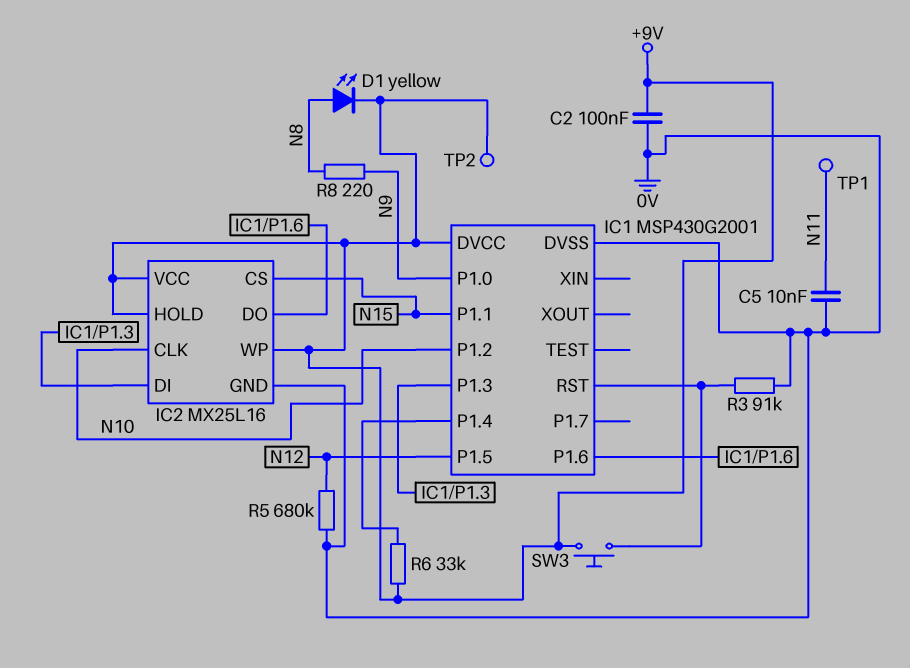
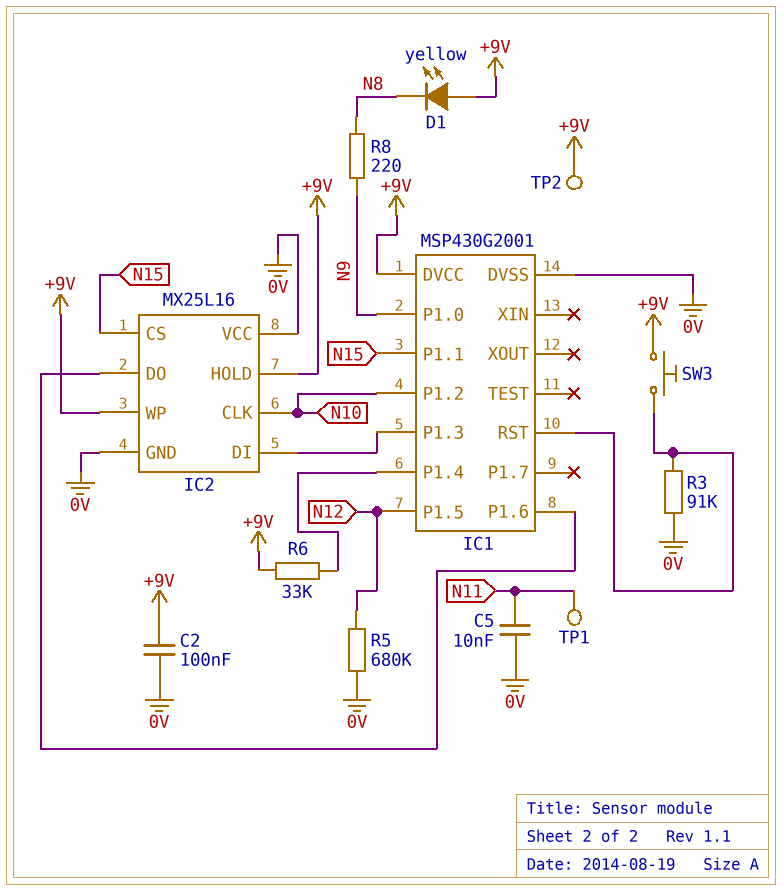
D1: LED yellow (A N8, K +9V) -> LED yellow (A +9V, K N8)
IC2 pin VCC: +9V -> 0V

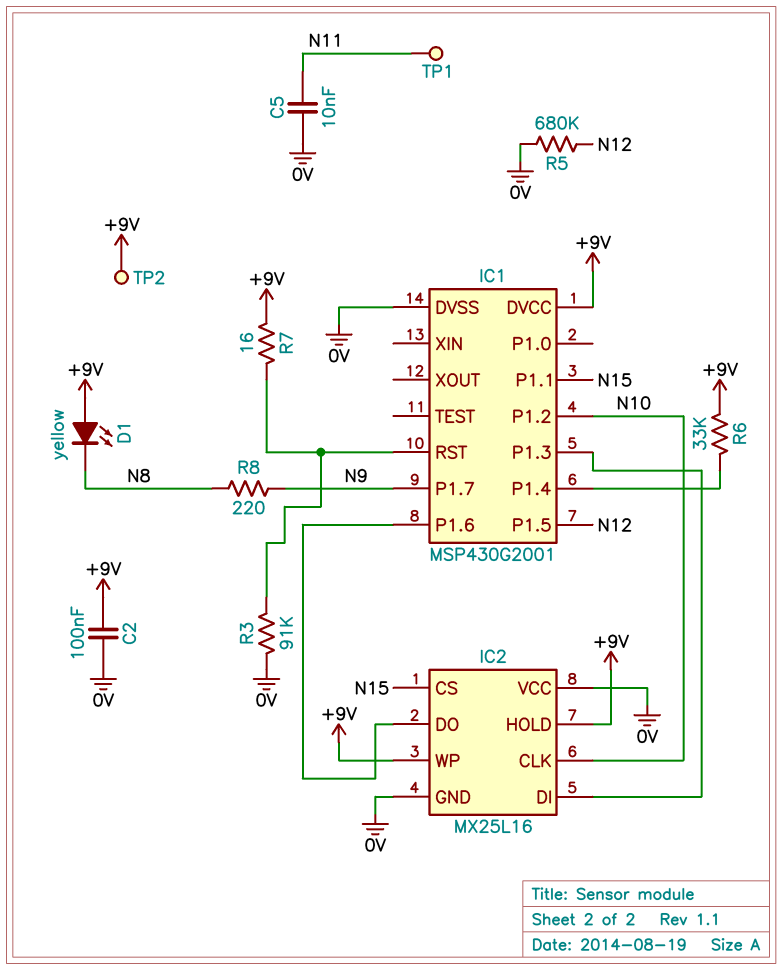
IC1 pin P1.0: N9 -> none
IC1 pin P1.7: none -> N9
R7: none -> 16 (+9V, IC1/RST)
SW3: button (+9V, IC1/RST) -> none

